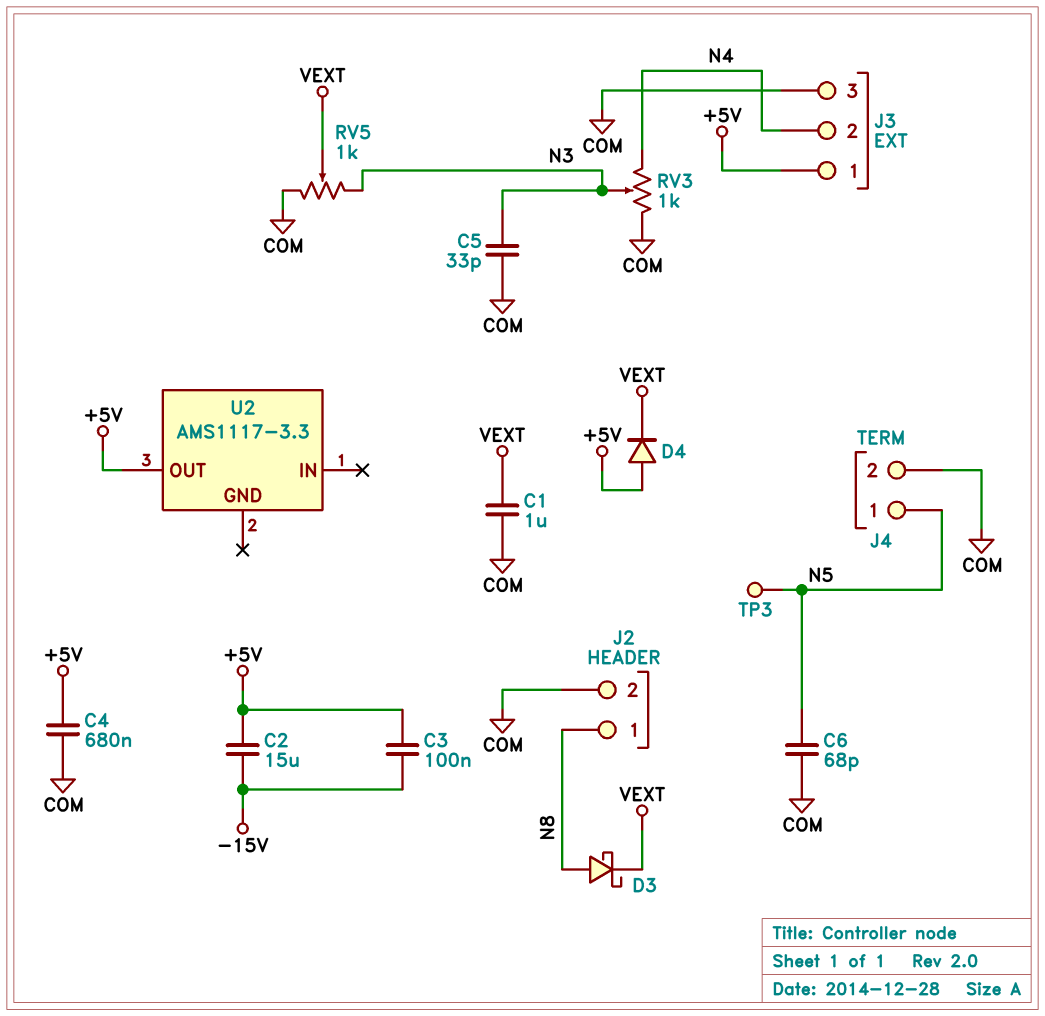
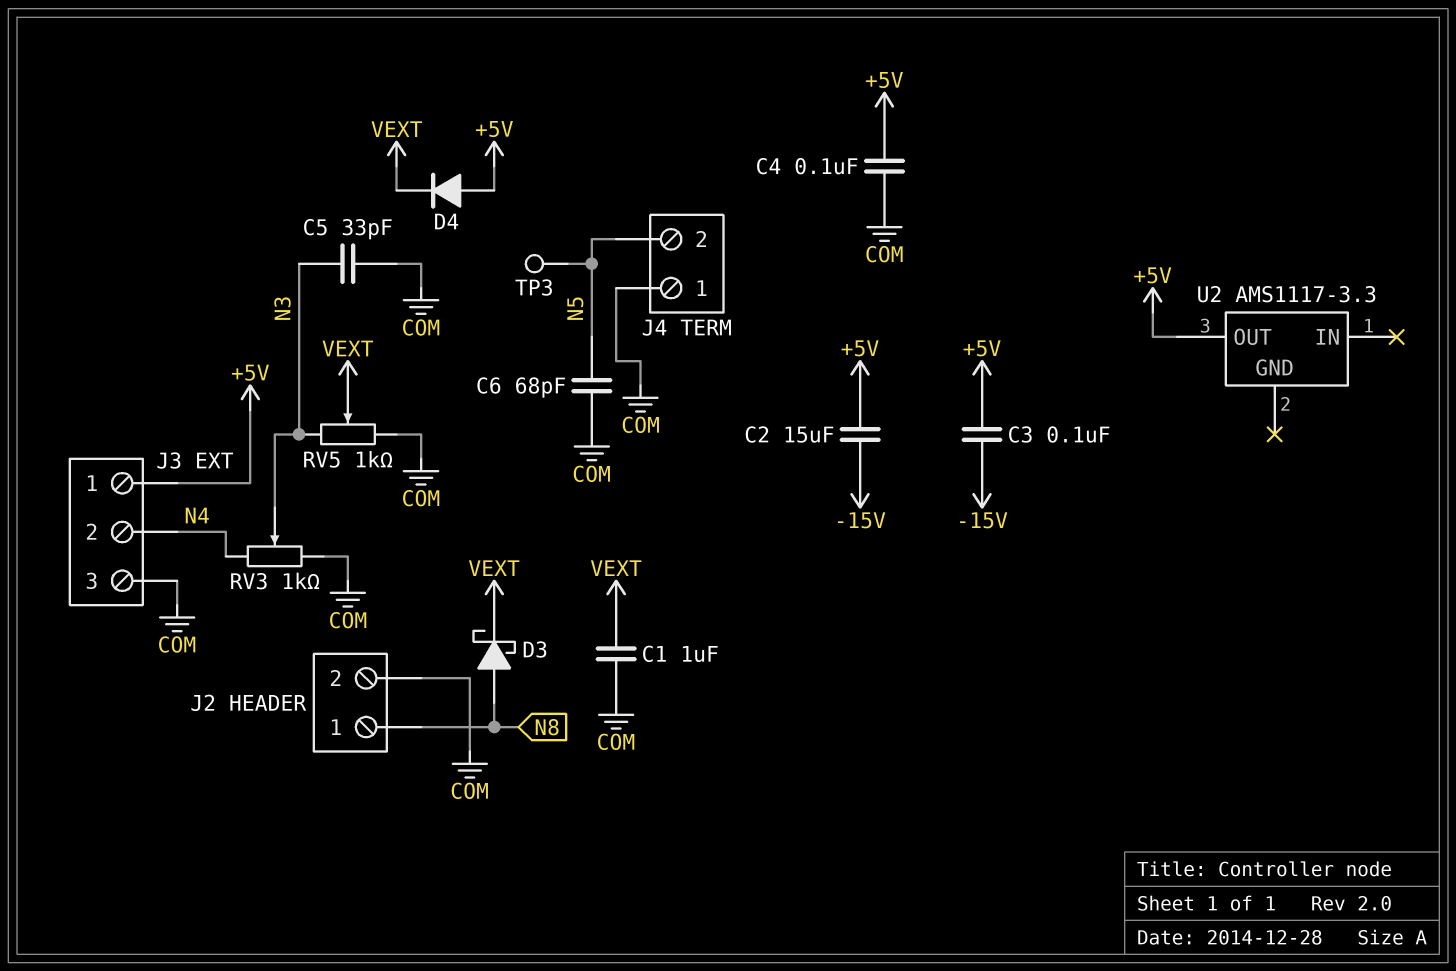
C4: 680nF (+5V, COM) -> 100nF (+5V, COM)
J4 pin 1: N5 -> COM
J4 pin 2: COM -> N5

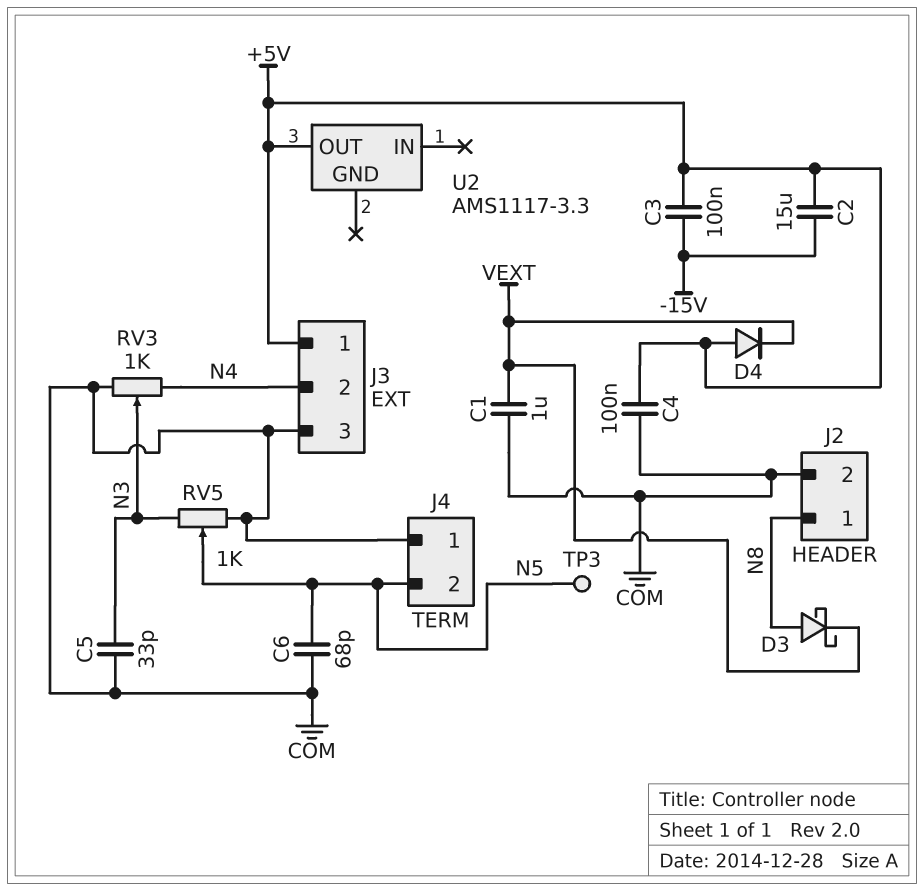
RV5: 1k (COM, N3, wiper VEXT) -> 1k (COM, N3, wiper N5)

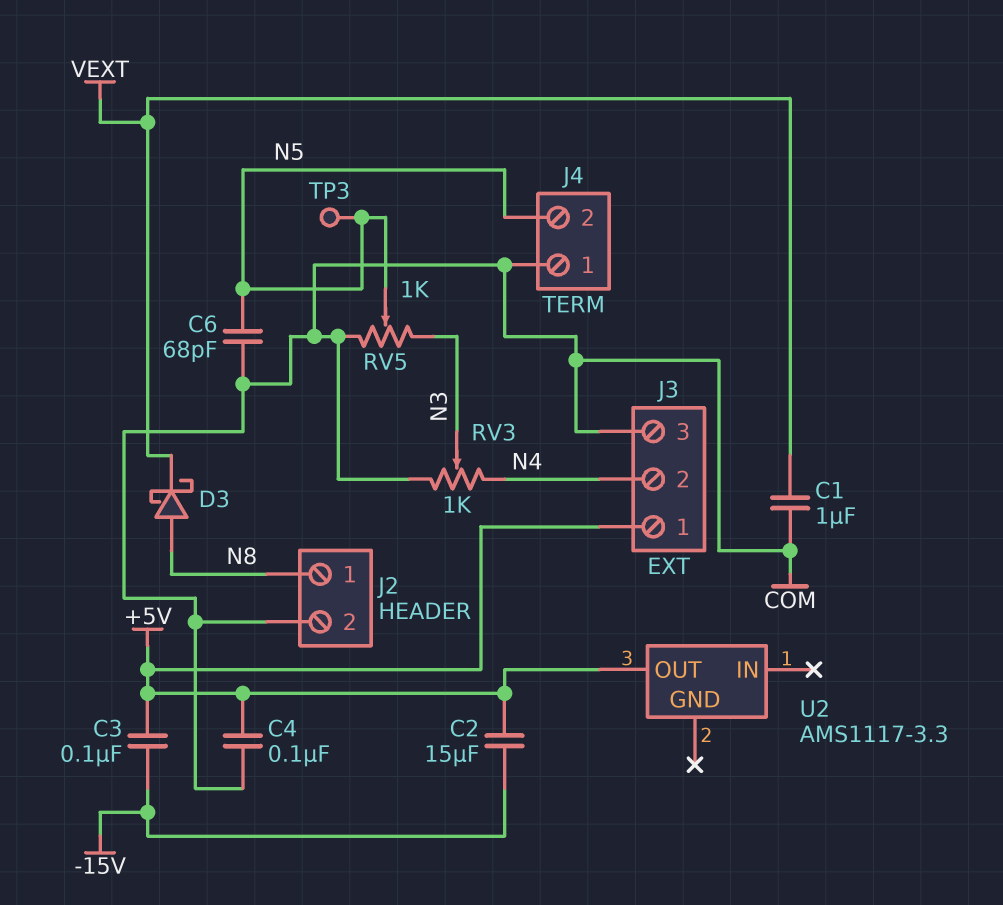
C5: 33pF (COM, N3) -> none
D4: diode (A +5V, K VEXT) -> none

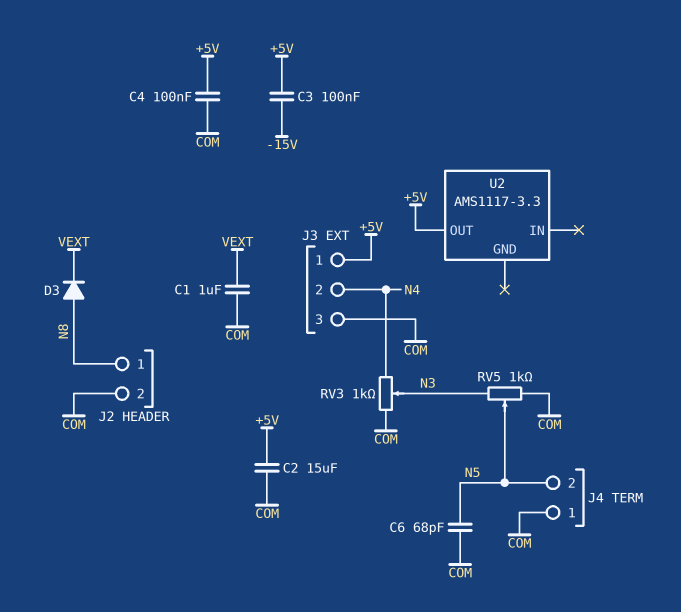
C2: 15uF (+5V, -15V) -> 15uF (+5V, COM)
D3: schottky (A N8, K VEXT) -> diode (A N8, K VEXT)
TP3: test point (N5) -> none

